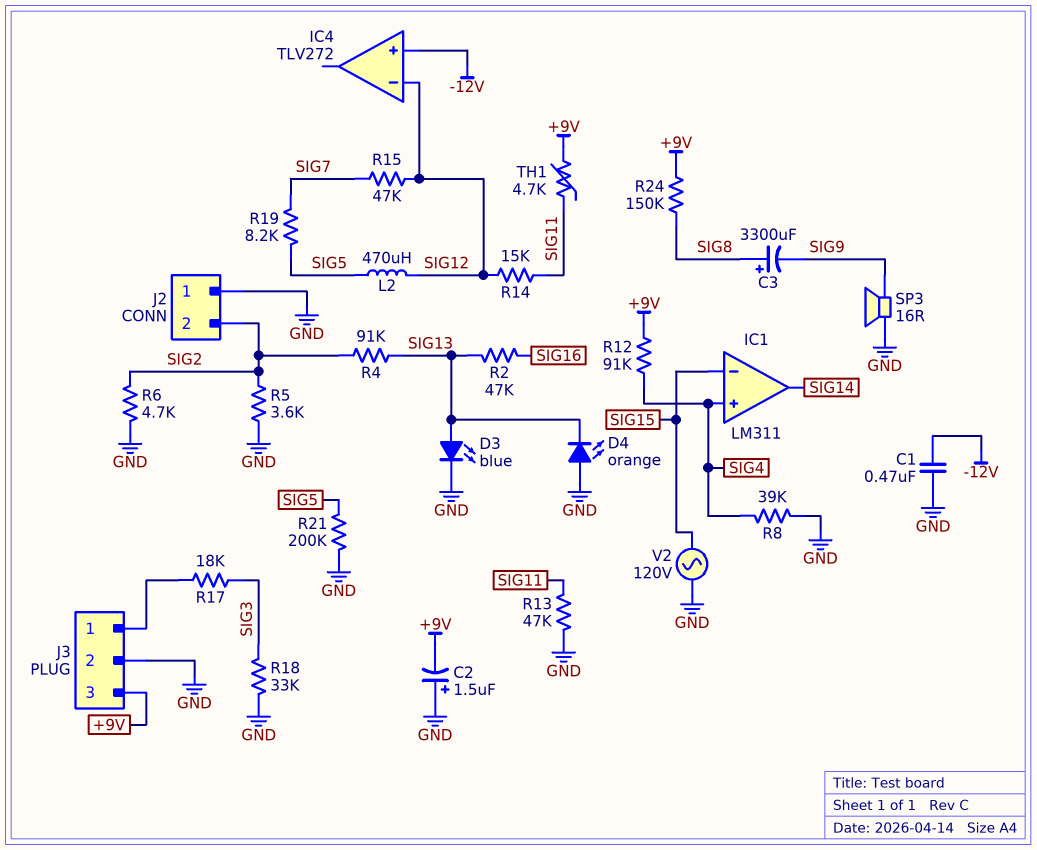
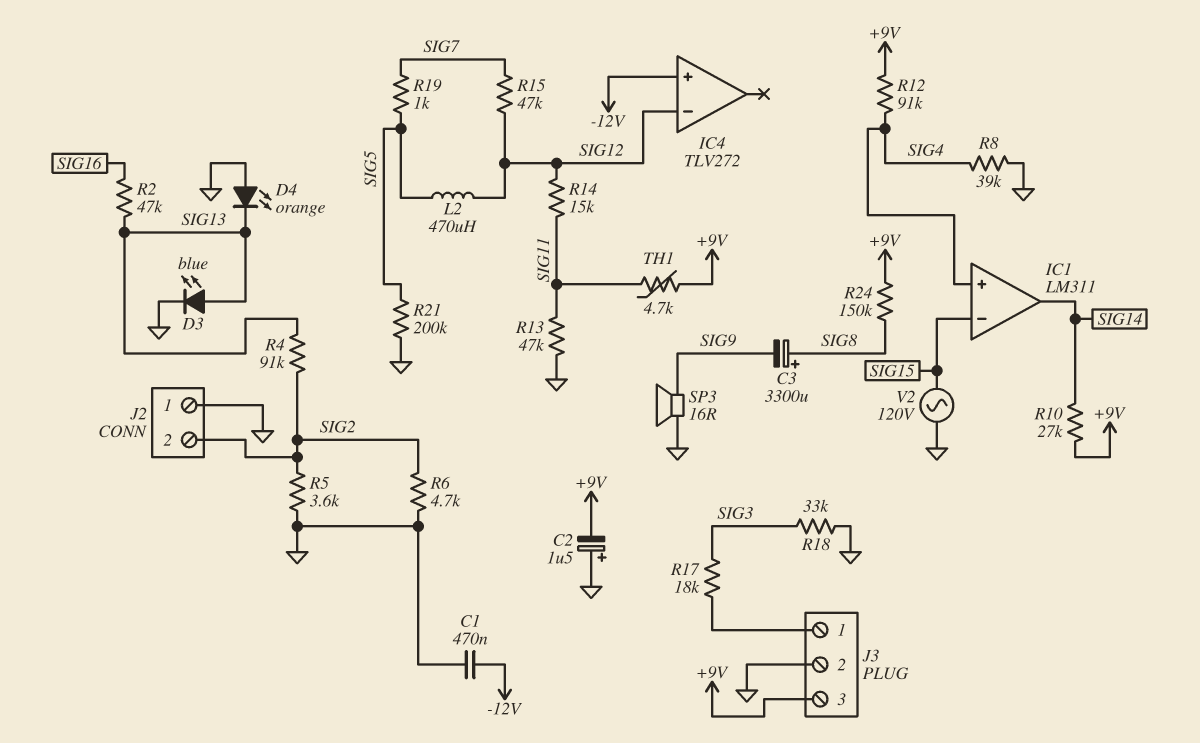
R10: none -> 27k (+9V, SIG14)
R19: 8.2k (SIG5, SIG7) -> 1k (SIG5, SIG7)

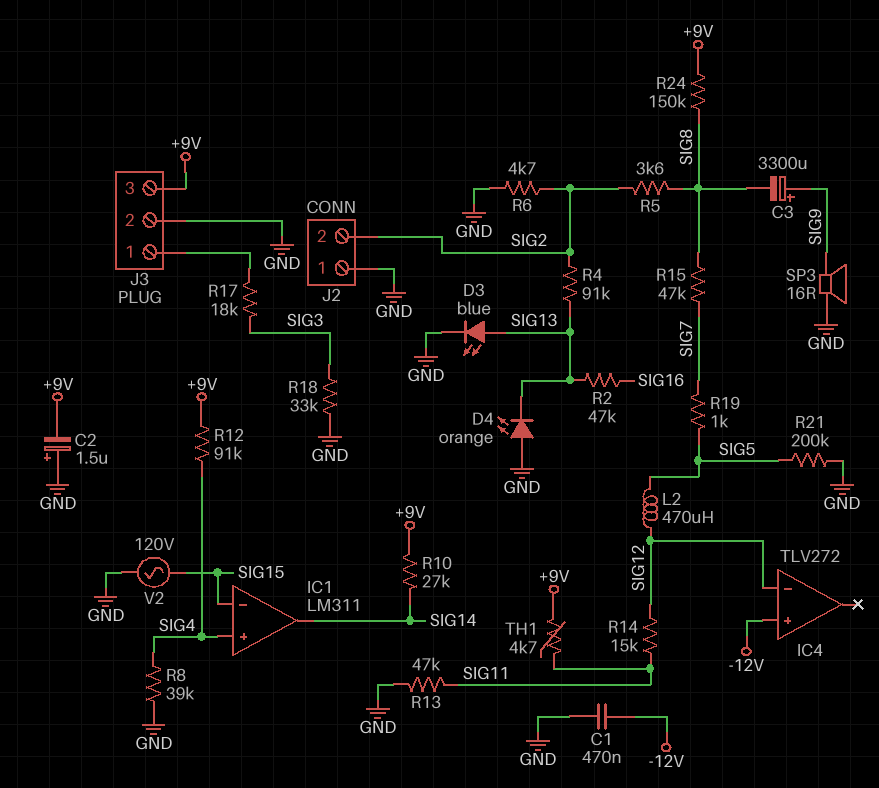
C3: 3300uF (plus SIG8, minus SIG9) -> 3300uF (plus SIG9, minus SIG8)
R5: 3.6k (GND, SIG2) -> 3.6k (SIG2, SIG8)
R15: 47k (SIG7, SIG12) -> 47k (SIG7, SIG8)

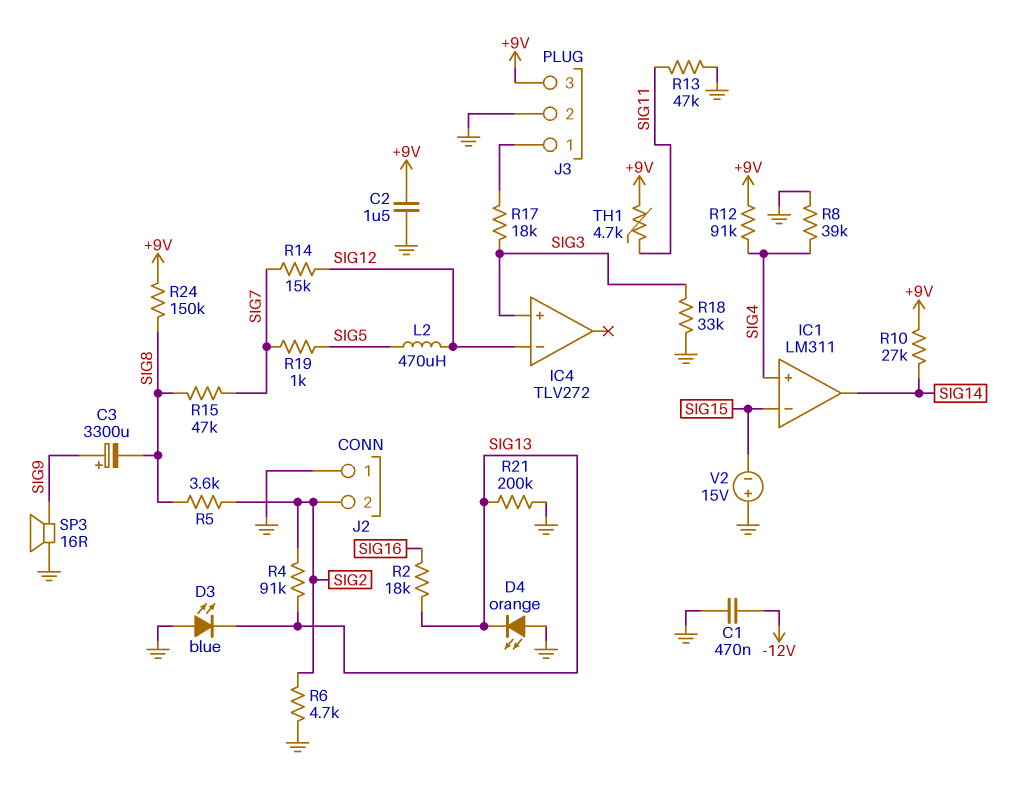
C2: 1.5uF (plus GND, minus +9V) -> 1.5uF (+9V, GND)
D3: LED blue (A SIG13, K GND) -> LED blue (A GND, K SIG13)
IC4 pin in+: -12V -> SIG3
R2: 47k (SIG13, SIG16) -> 18k (SIG13, SIG16)
R14: 15k (SIG11, SIG12) -> 15k (SIG7, SIG12)
R21: 200k (GND, SIG5) -> 200k (GND, SIG13)
V2: AC 120V (GND, SIG15) -> 15V (plus GND, minus SIG15)

